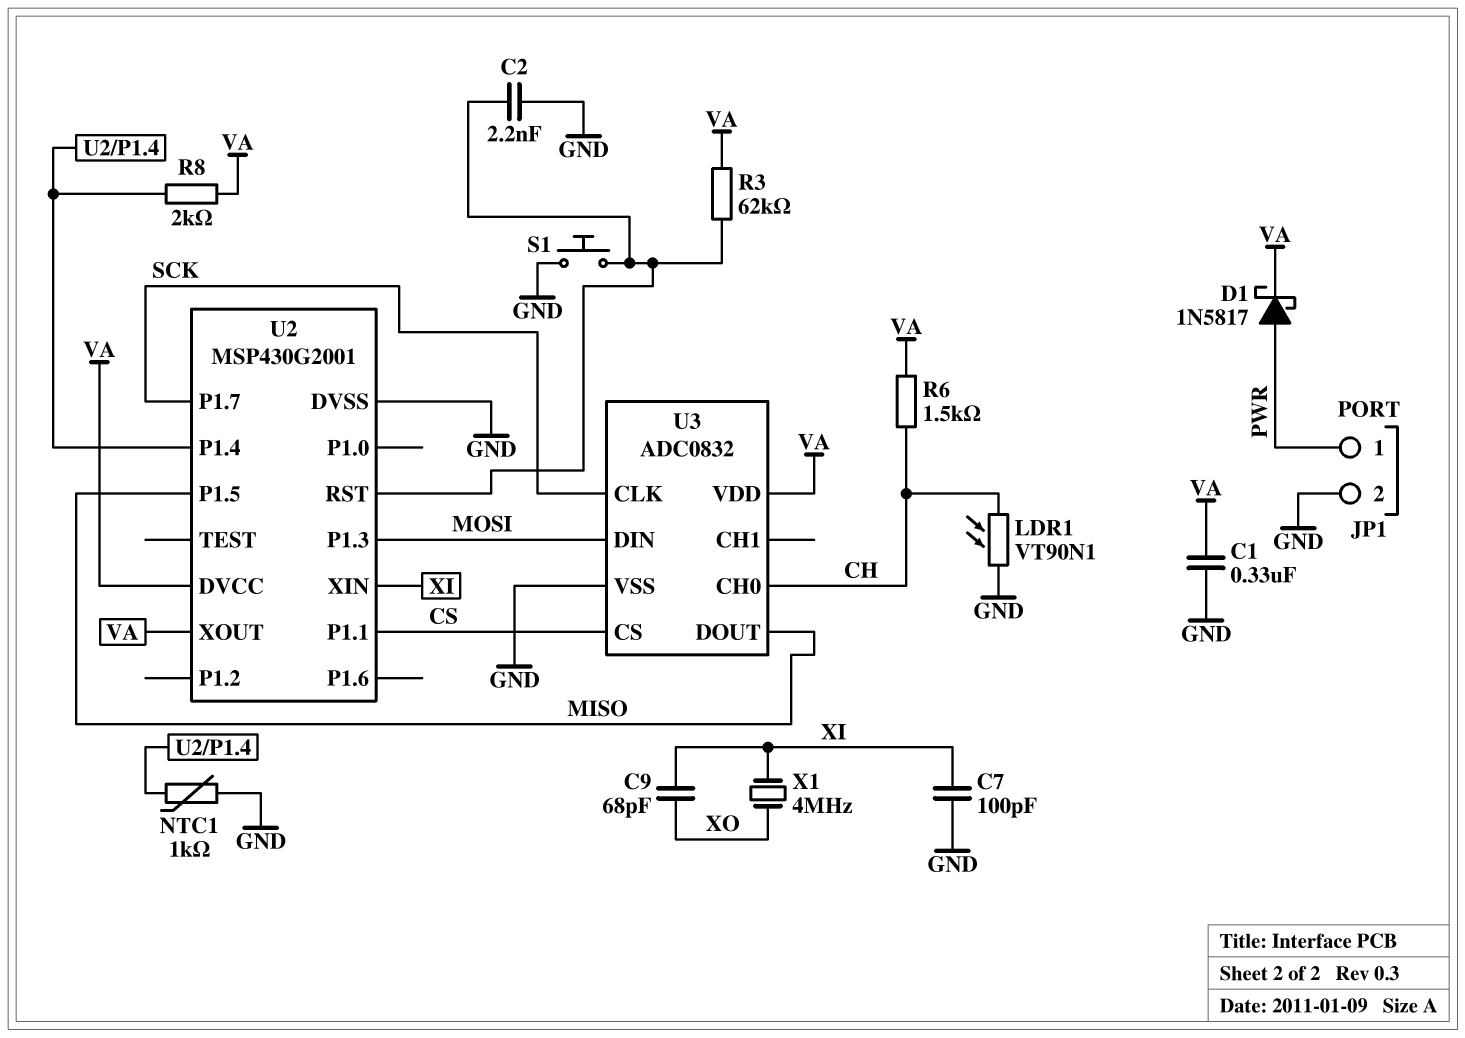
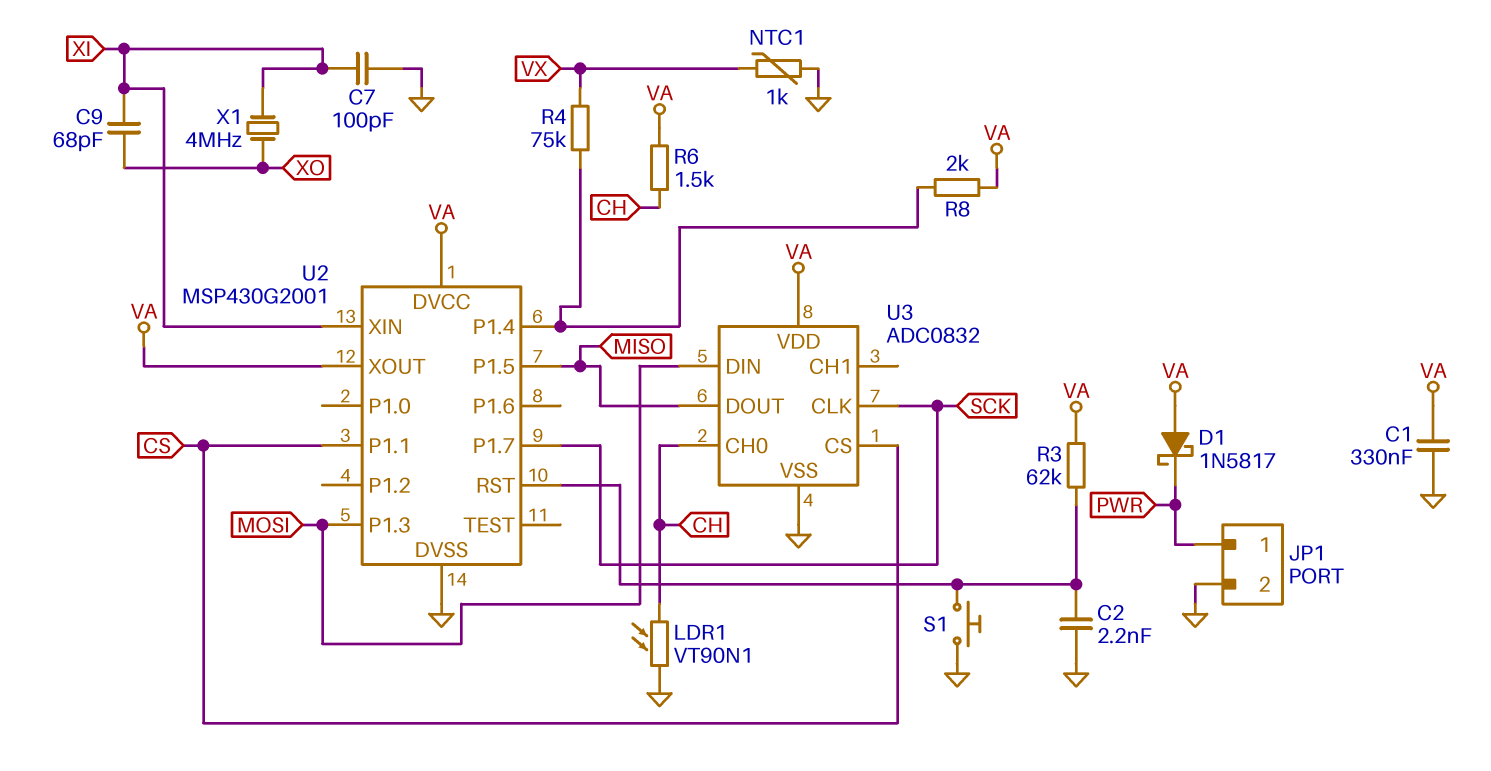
D1: schottky 1N5817 (A PWR, K VA) -> schottky 1N5817 (A VA, K PWR)
NTC1: 1k (GND, U2/P1.4) -> 1k (GND, VX)
R4: none -> 75k (U2/P1.4, VX)

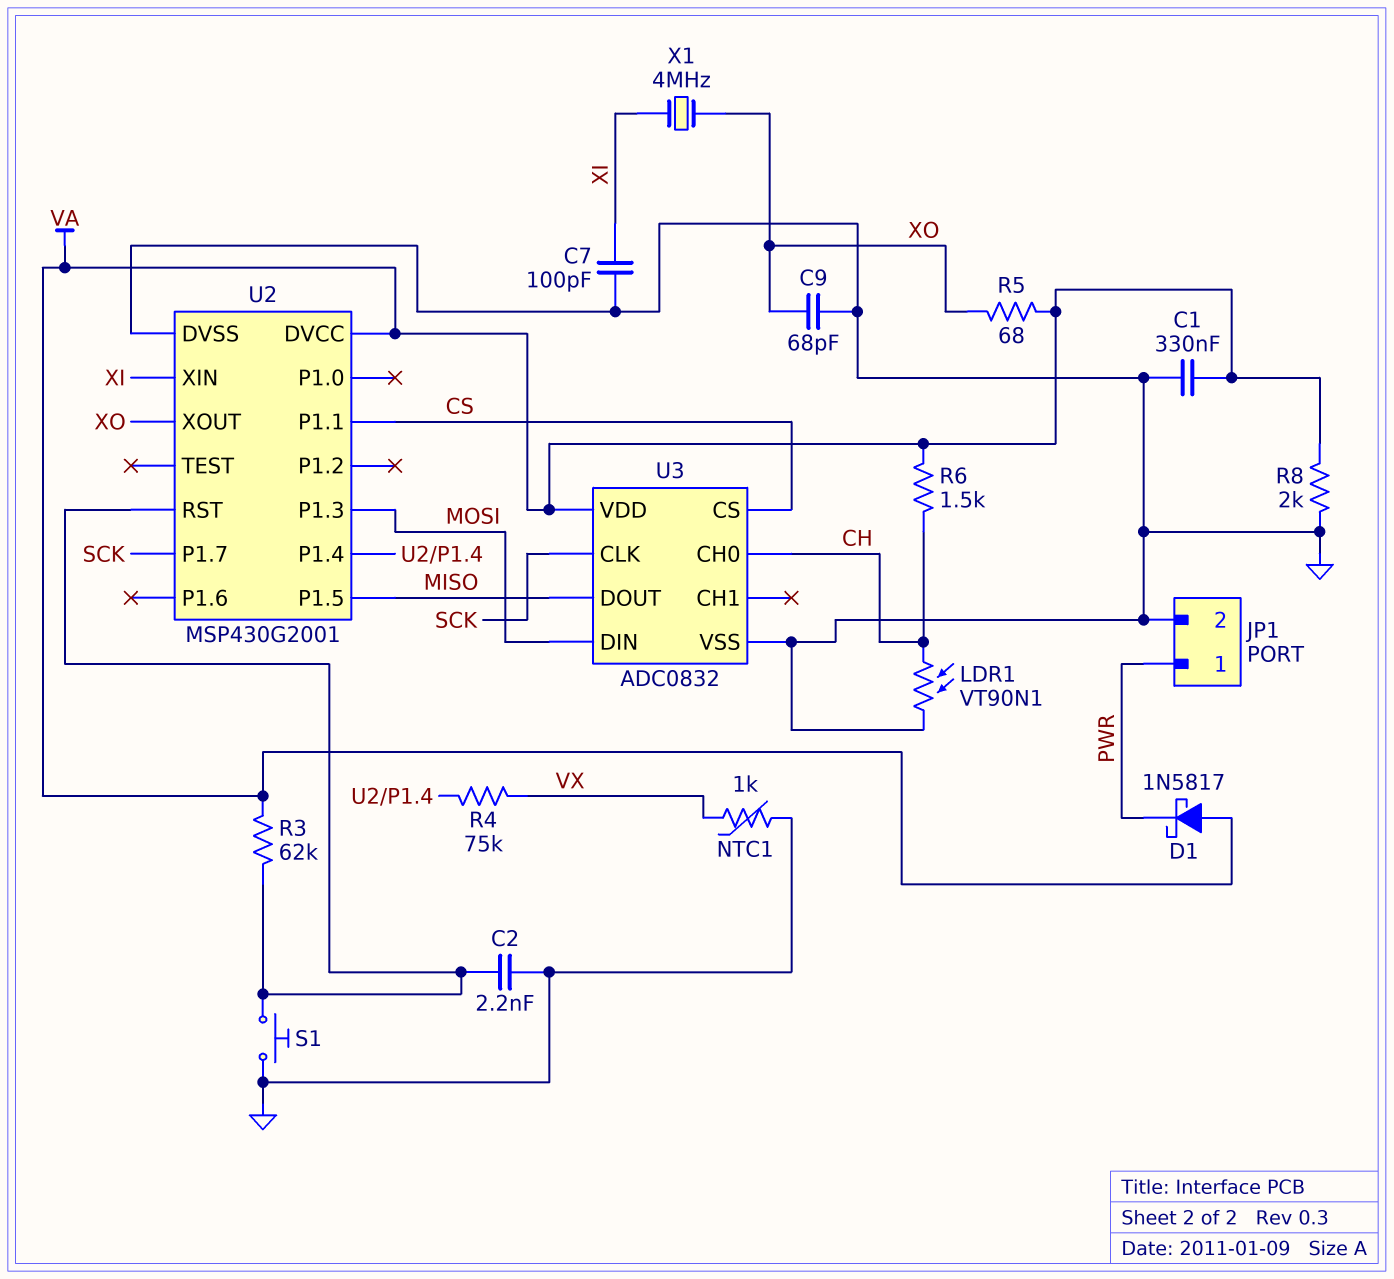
C9: 68pF (XI, XO) -> 68pF (GND, XO)
R5: none -> 68 (VA, XO)
R8: 2k (U2/P1.4, VA) -> 2k (GND, VA)
U2 pin XOUT: VA -> XO

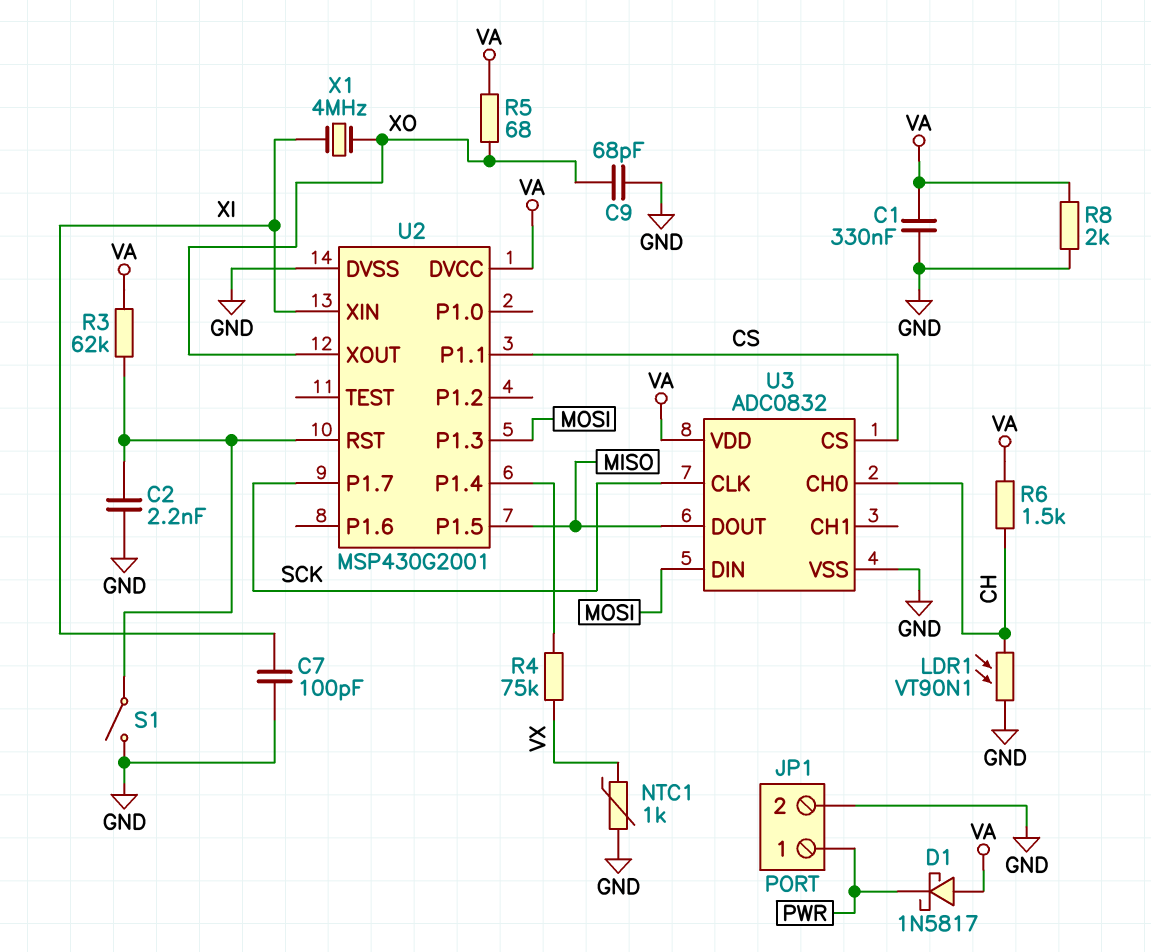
S1: button (GND, U2/RST) -> switch (GND, U2/RST)

